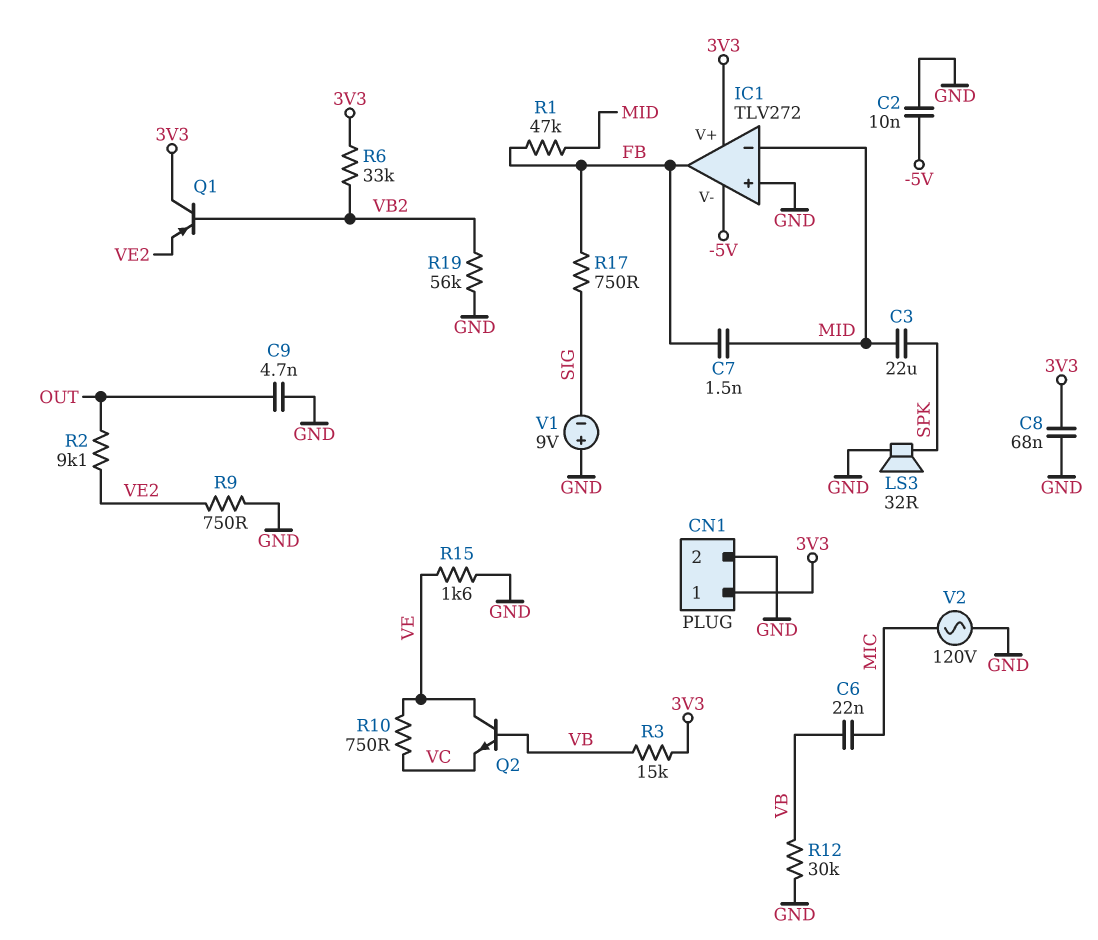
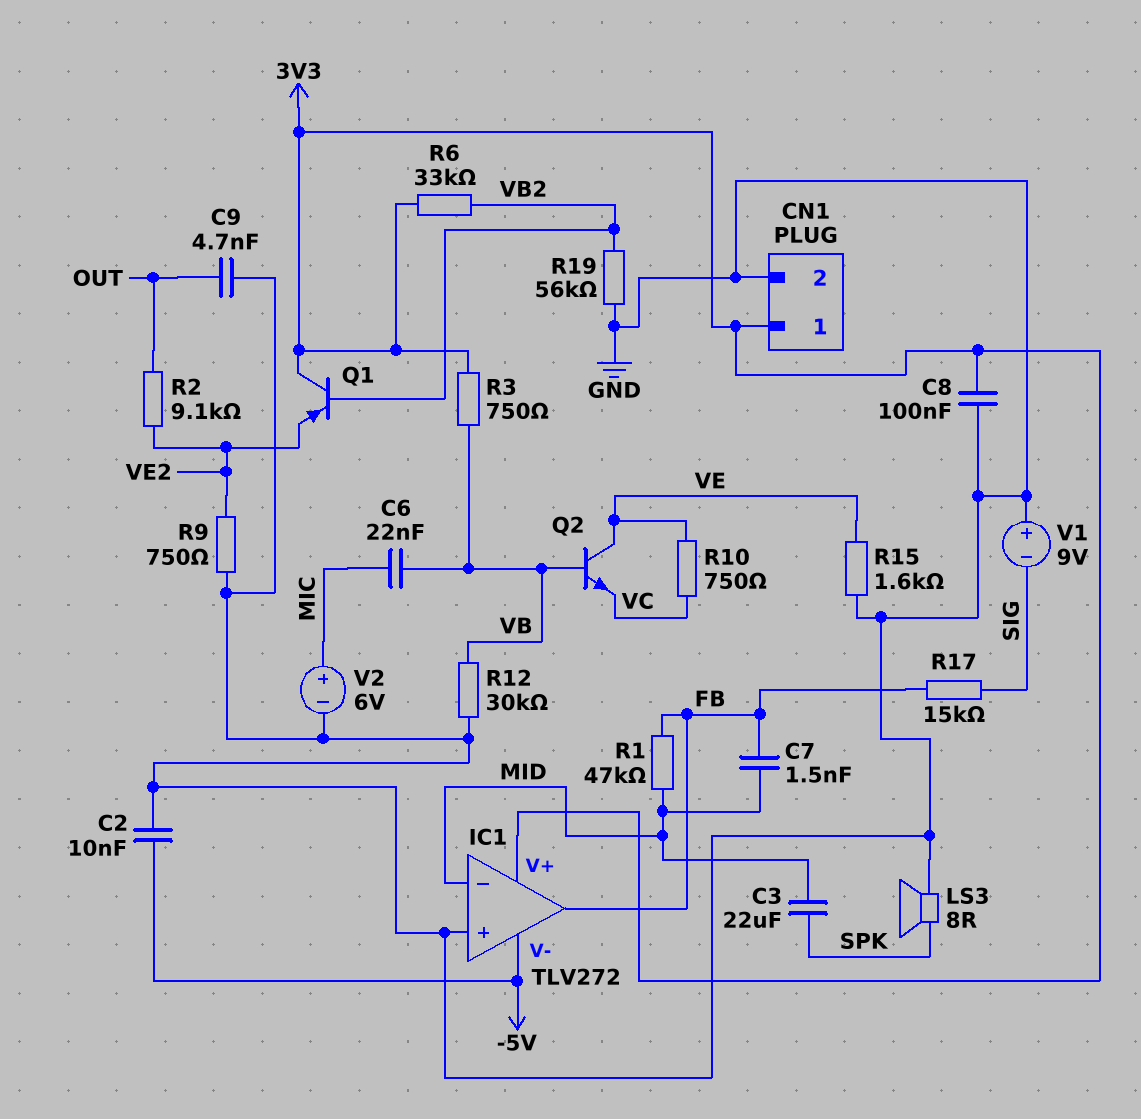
C8: 68nF (3V3, GND) -> 100nF (3V3, GND)
LS3: speaker 32R (GND, SPK) -> speaker 8R (GND, SPK)
R3: 15k (3V3, VB) -> 750 (3V3, VB)
R17: 750 (FB, SIG) -> 15k (FB, SIG)
V2: AC 120V (GND, MIC) -> 6V (plus MIC, minus GND)

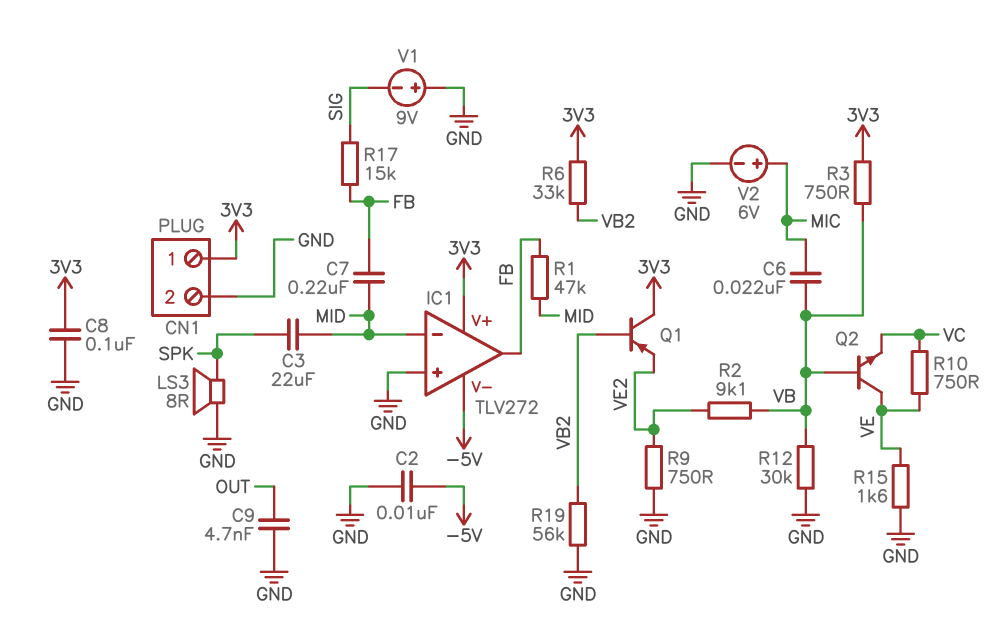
C7: 1.5nF (FB, MID) -> 220nF (FB, MID)
R2: 9.1k (OUT, VE2) -> 9.1k (VB, VE2)

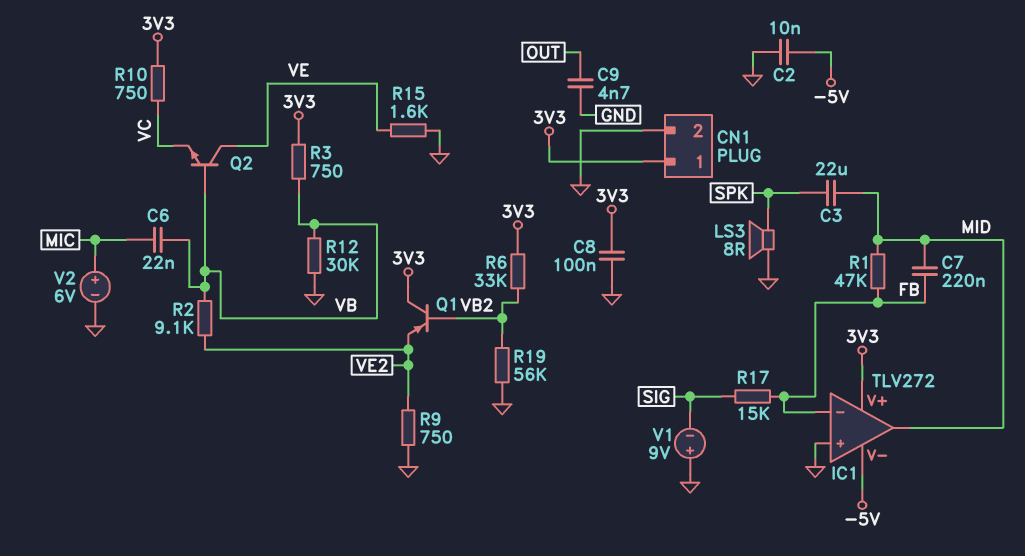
IC1 pin in-: MID -> FB
IC1 pin out: FB -> MID
R10: 750 (VC, VE) -> 750 (3V3, VC)

